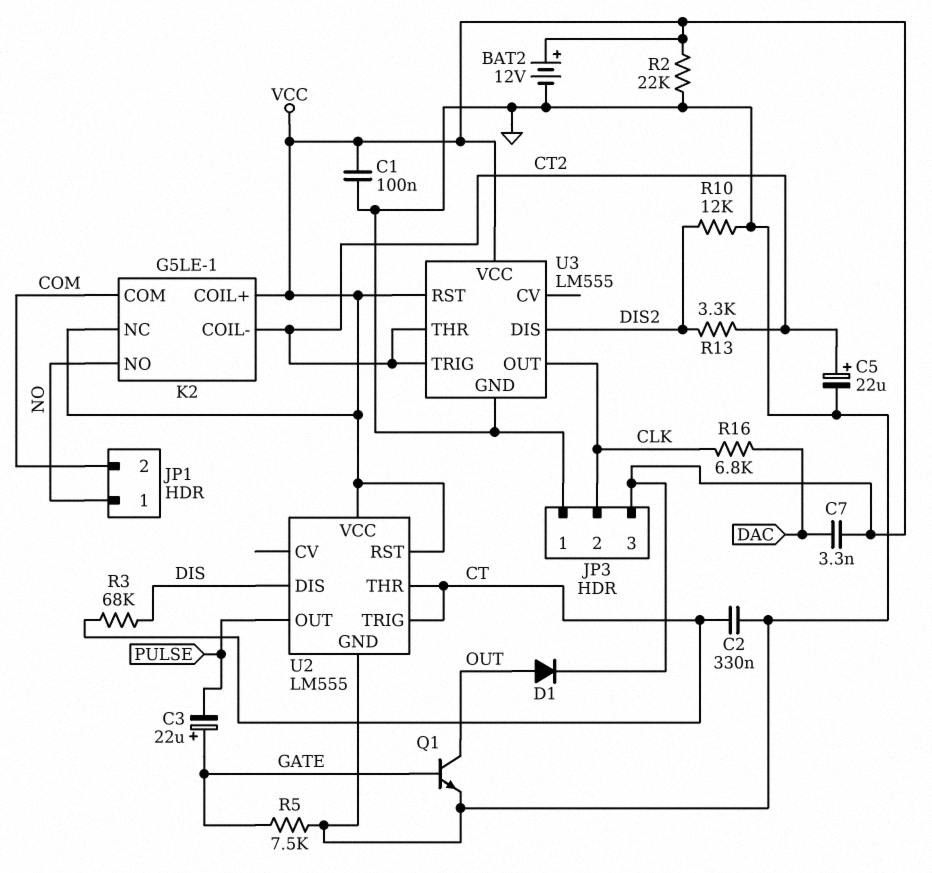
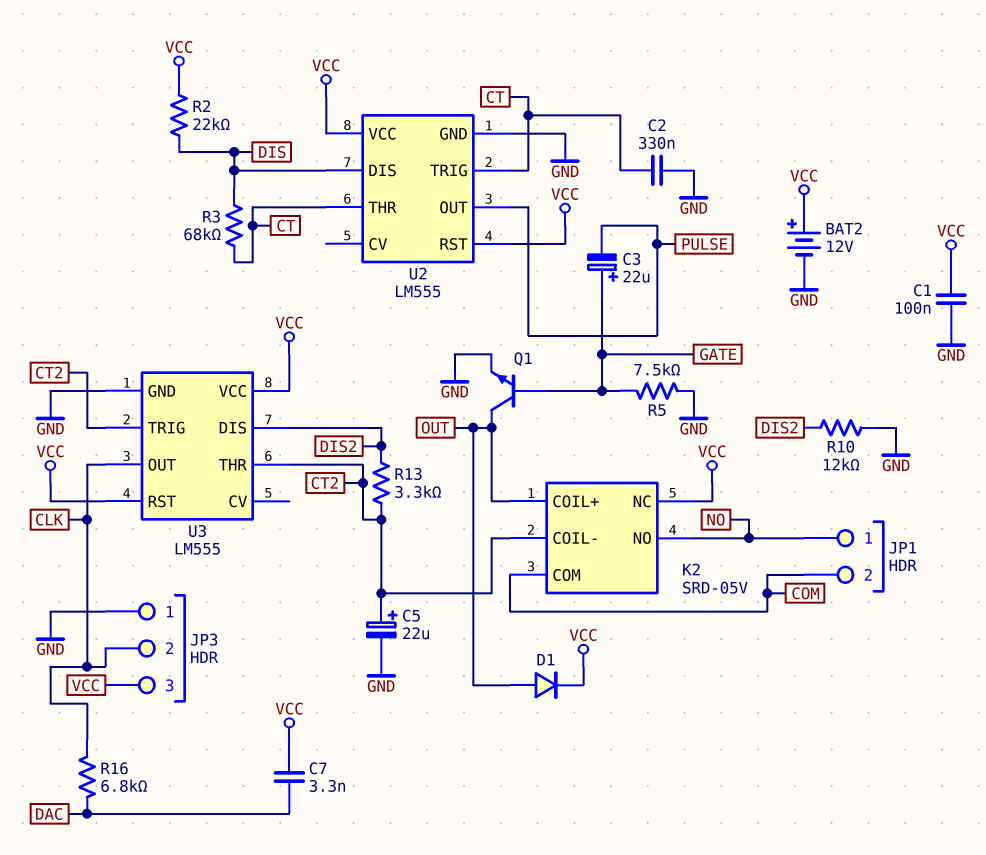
K2: G5LE-1 -> SRD-05V
K2 pin COIL+: VCC -> OUT
R2: 22k (GND, VCC) -> 22k (DIS, VCC)

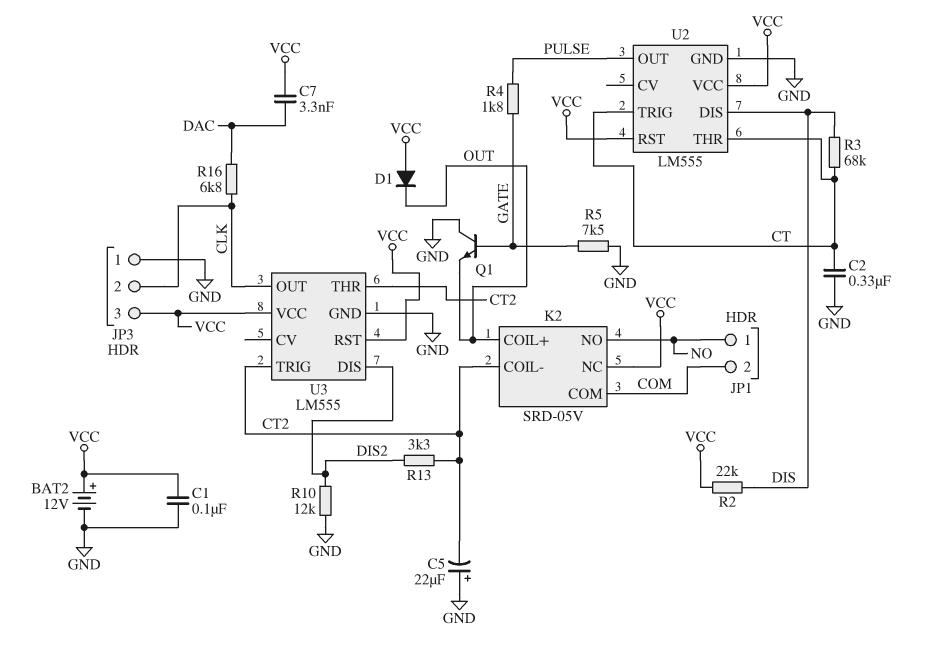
C3: 22uF (plus GATE, minus PULSE) -> none
C5: 22uF (plus CT2, minus GND) -> 22uF (plus GND, minus CT2)
D1: diode (A OUT, K VCC) -> diode (A VCC, K OUT)
Q1: NPN (B GATE, C OUT, E GND) -> NPN (B GATE, C GND, E OUT)
R4: none -> 1.8k (GATE, PULSE)

